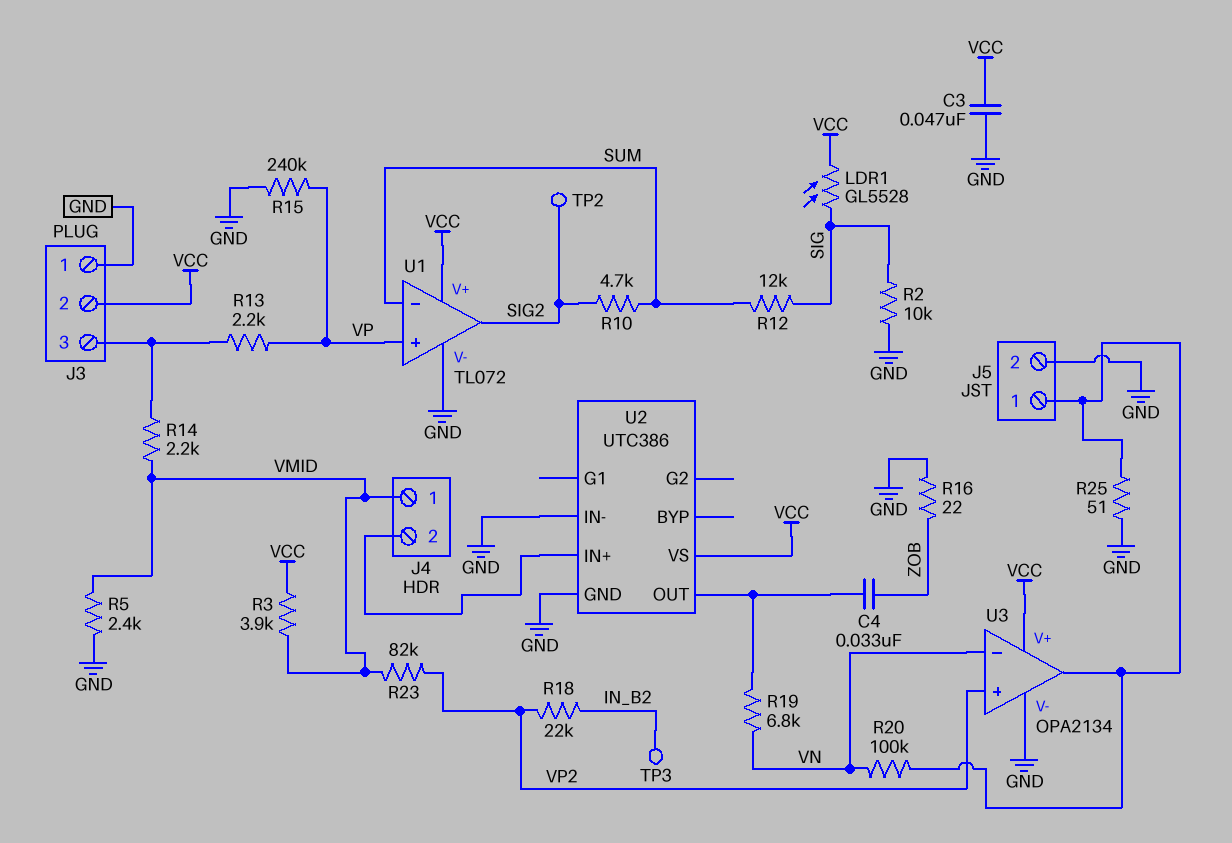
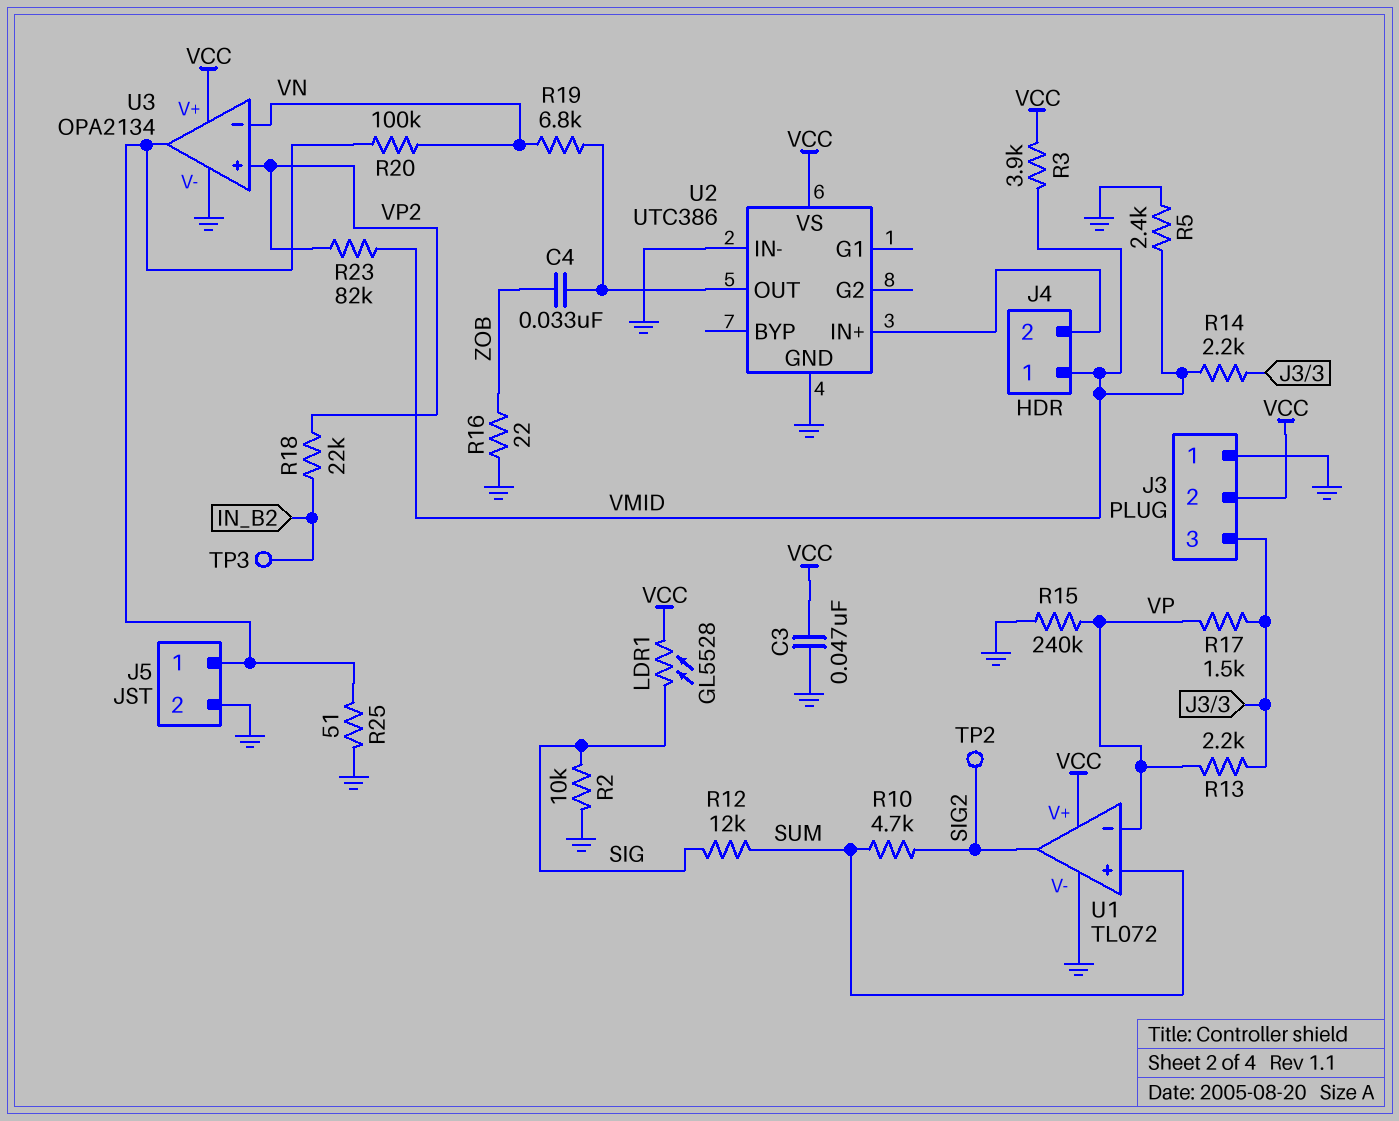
R17: none -> 1.5k (J3/3, VP)
U1 pin in+: VP -> SUM
U1 pin in-: SUM -> VP

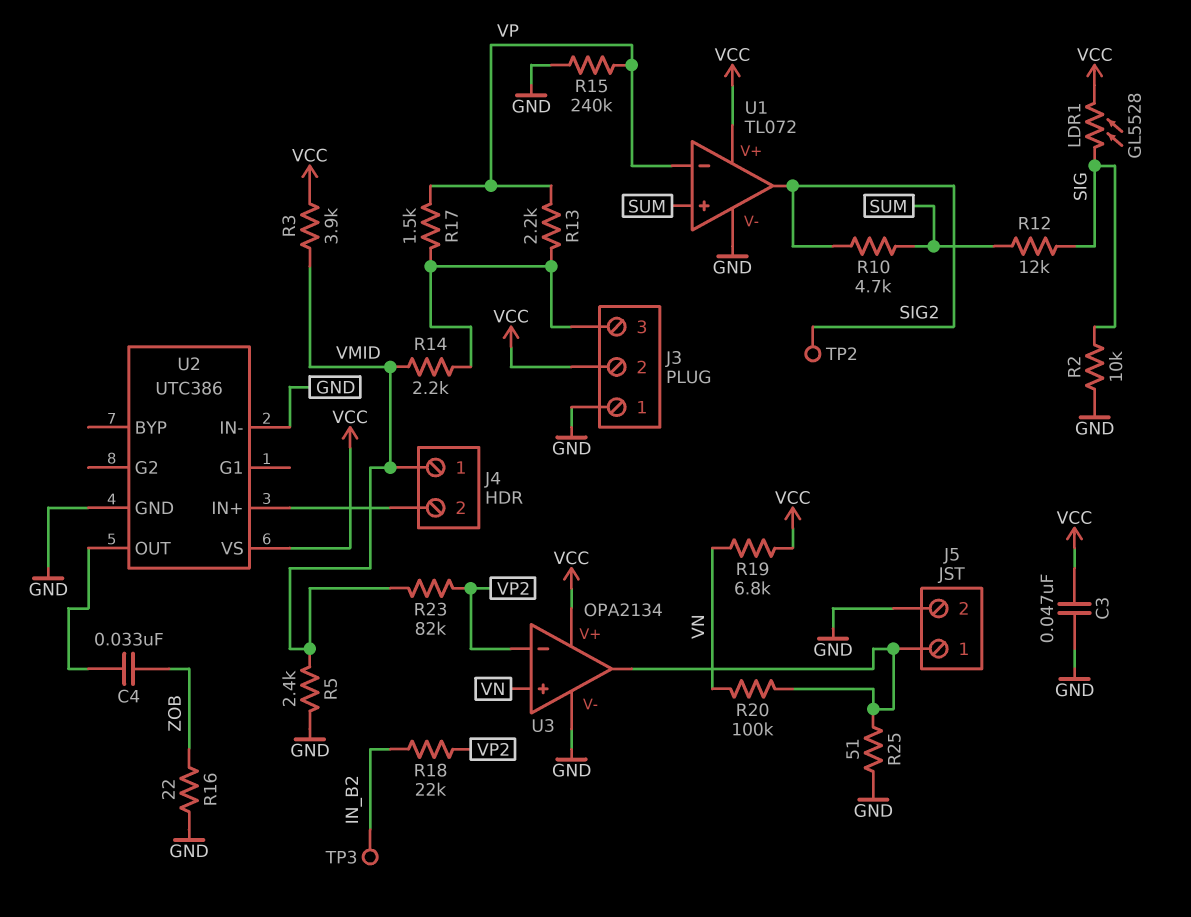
R19: 6.8k (U2/OUT, VN) -> 6.8k (VCC, VN)
U3 pin in+: VP2 -> VN
U3 pin in-: VN -> VP2

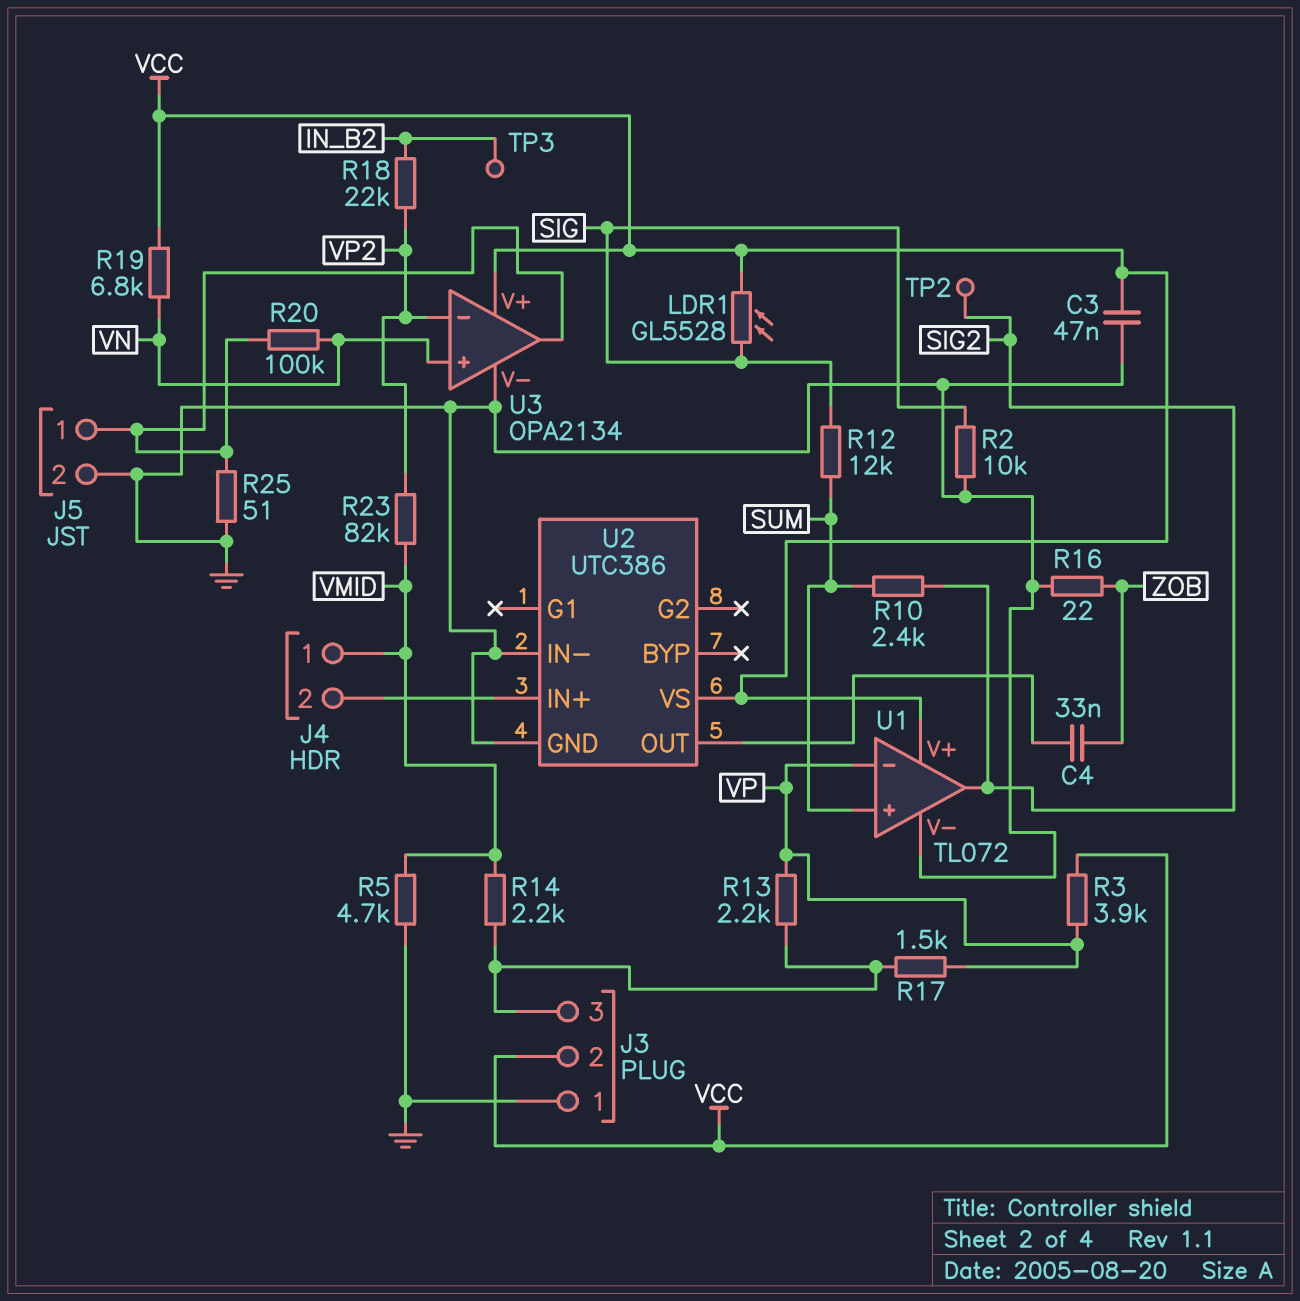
R3: 3.9k (VCC, VMID) -> 3.9k (VCC, VP)
R5: 2.4k (GND, VMID) -> 4.7k (GND, VMID)
R10: 4.7k (SIG2, SUM) -> 2.4k (SIG2, SUM)
R15: 240k (GND, VP) -> none

